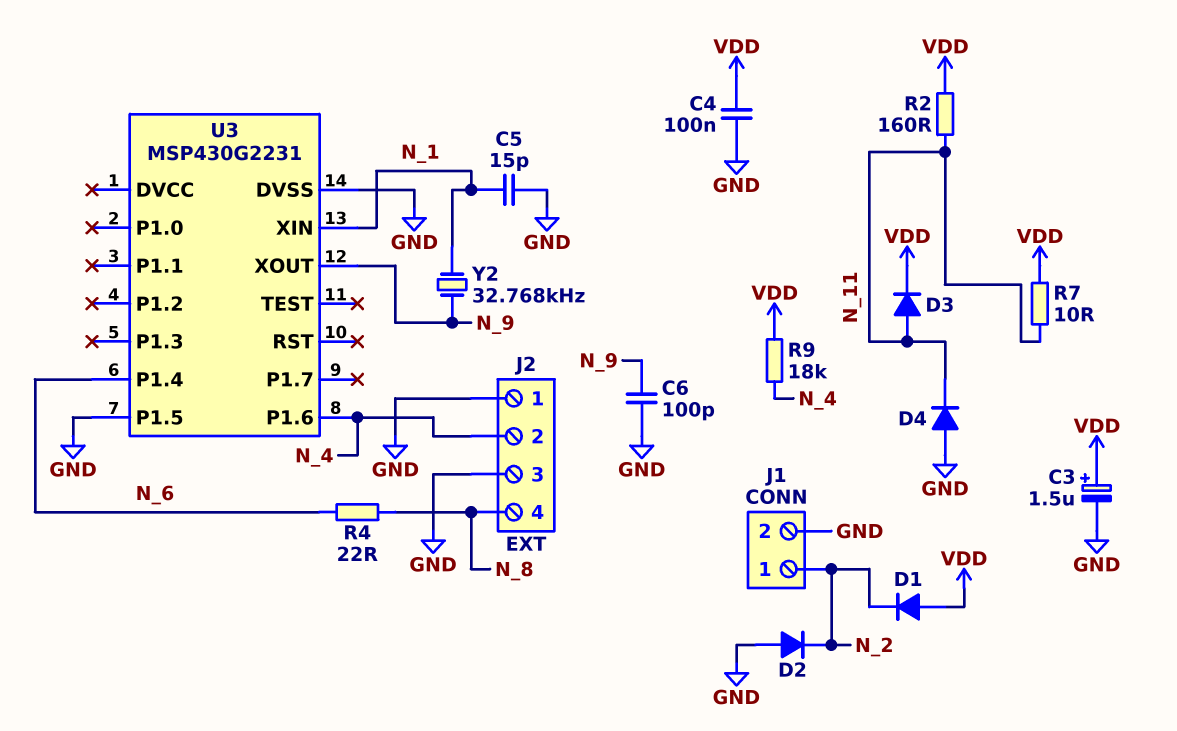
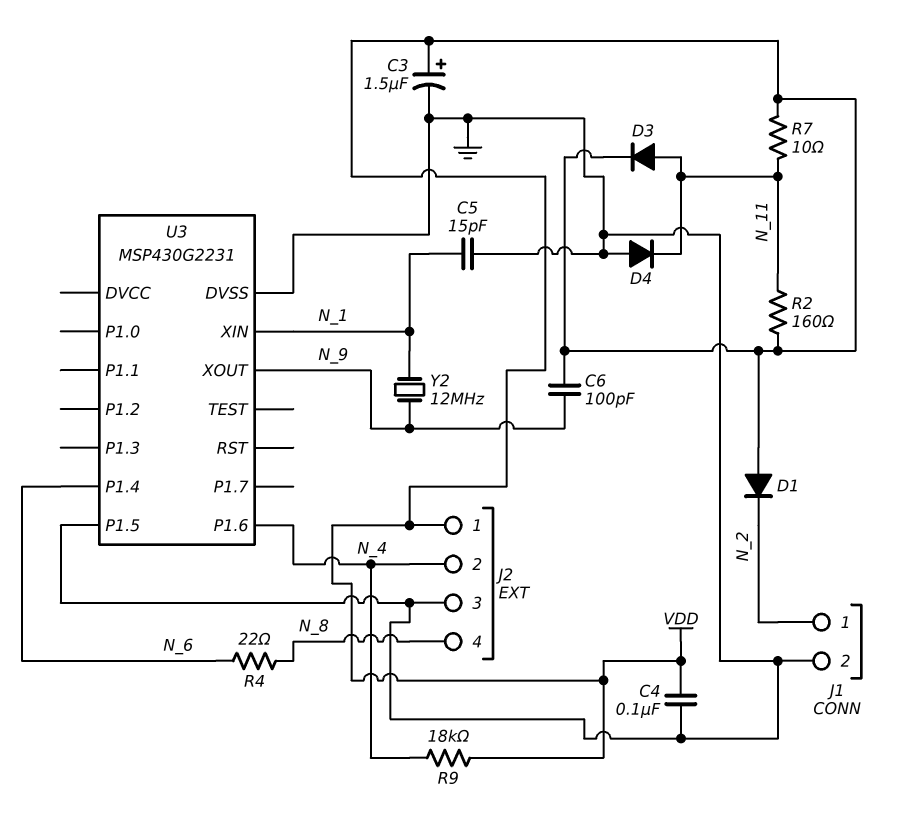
C6: 100pF (GND, N_9) -> 100pF (N_9, VDD)
D2: diode (A GND, K N_2) -> none
J2 pin 1: GND -> VDD
Y2: 32.768kHz (N_1, N_9) -> 12MHz (N_1, N_9)

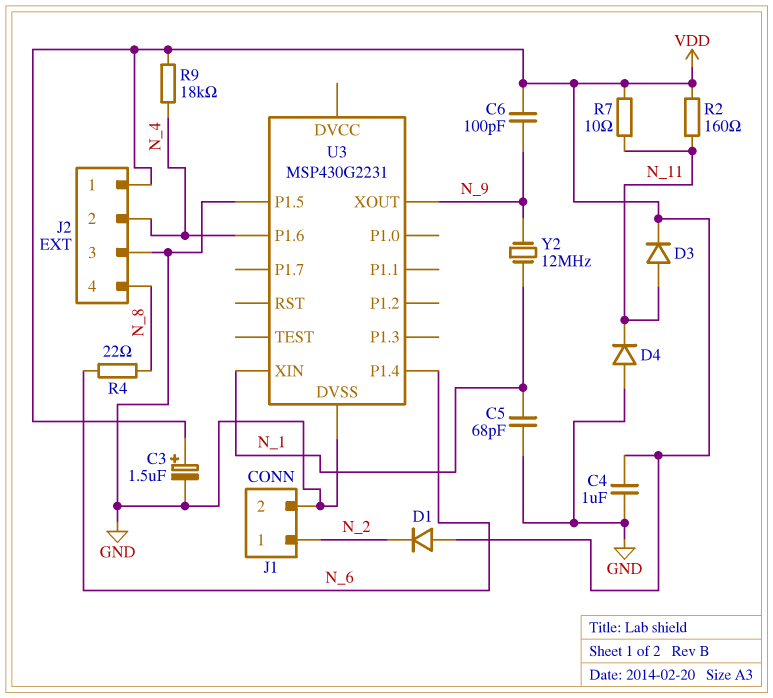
C4: 100nF (GND, VDD) -> 1uF (GND, VDD)
C5: 15pF (GND, N_1) -> 68pF (GND, N_1)

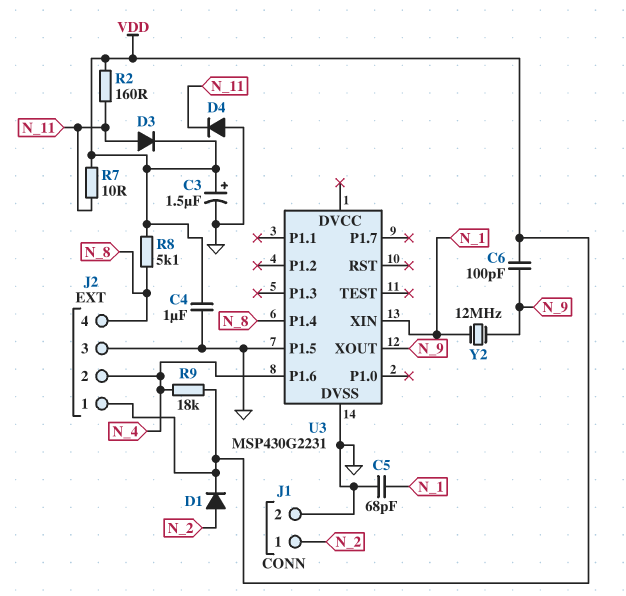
D1: diode (A VDD, K N_2) -> diode (A N_2, K VDD)
R4: 22 (N_6, N_8) -> none
R8: none -> 5.1k (N_8, VDD)
U3 pin P1.4: N_6 -> N_8

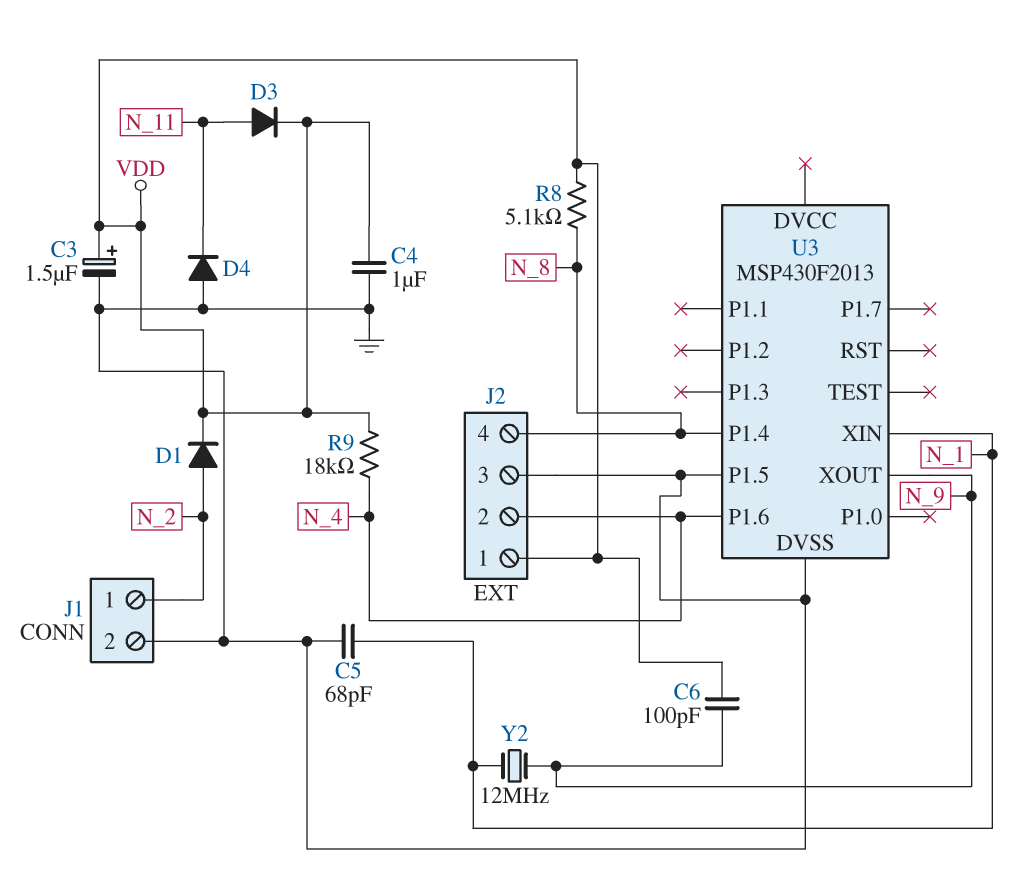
R2: 160 (N_11, VDD) -> none
R7: 10 (N_11, VDD) -> none
U3: MSP430G2231 -> MSP430F2013

